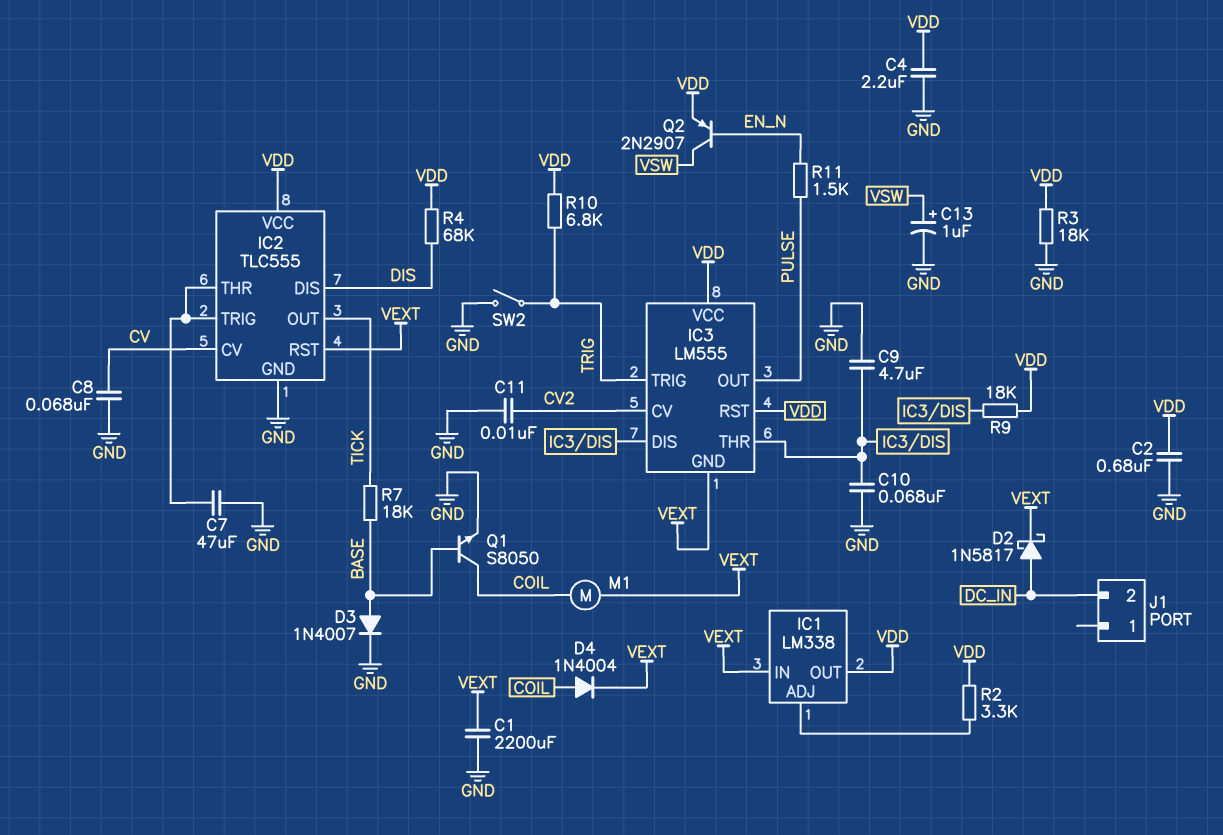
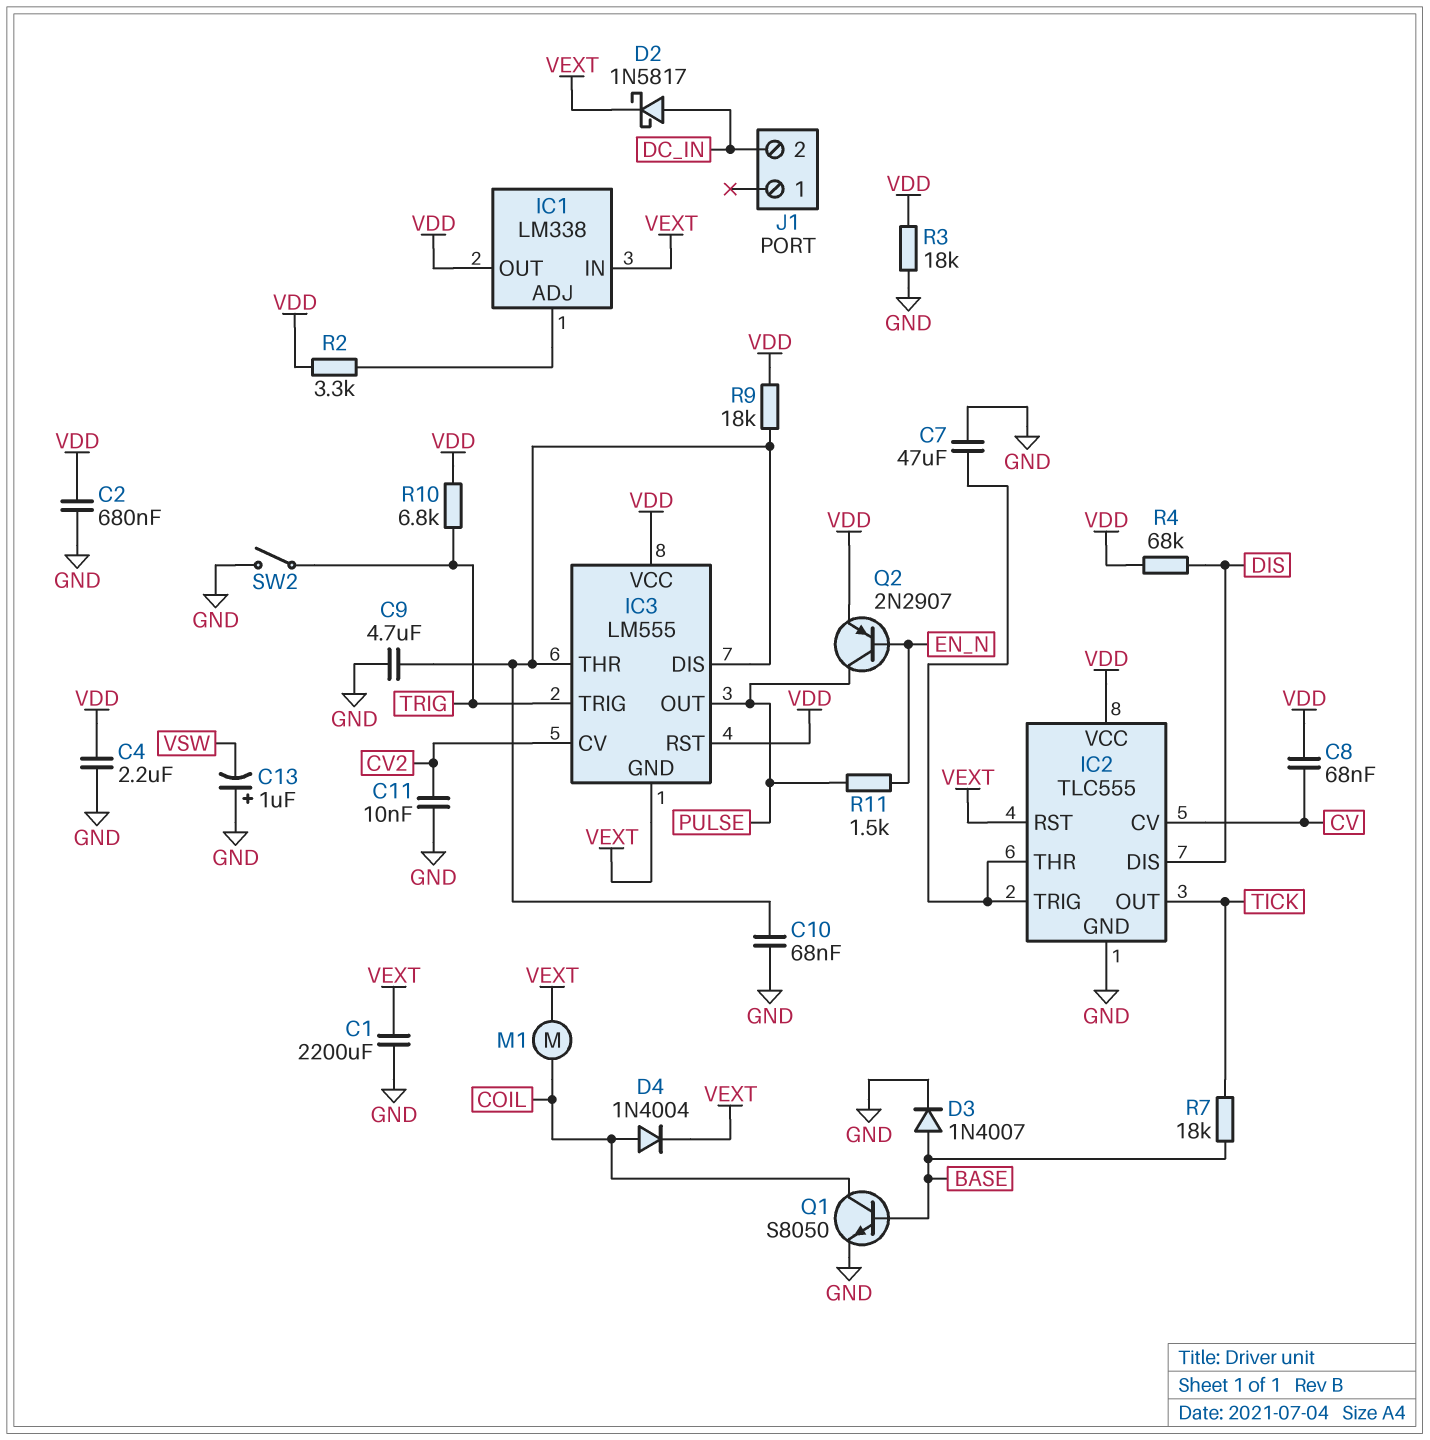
C8: 68nF (CV, GND) -> 68nF (CV, VDD)
C13: 1uF (plus VSW, minus GND) -> 1uF (plus GND, minus VSW)
Q2: PNP 2N2907 (B EN_N, C VSW, E VDD) -> PNP 2N2907 (B EN_N, C PULSE, E VDD)

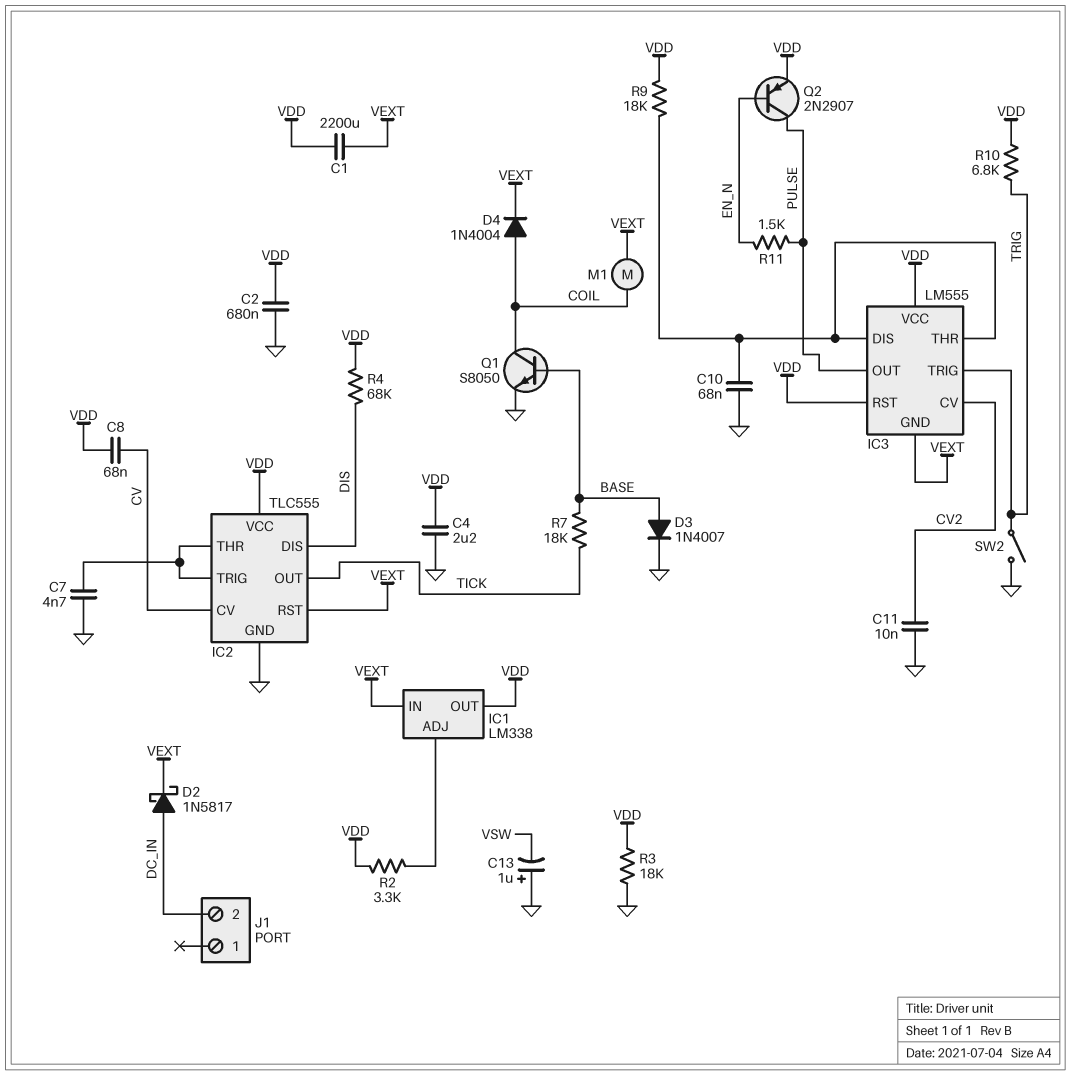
C1: 2200uF (GND, VEXT) -> 2200uF (VDD, VEXT)
C7: 47uF (GND, IC2/THR) -> 4.7nF (GND, IC2/THR)
C9: 4.7uF (GND, IC3/DIS) -> none

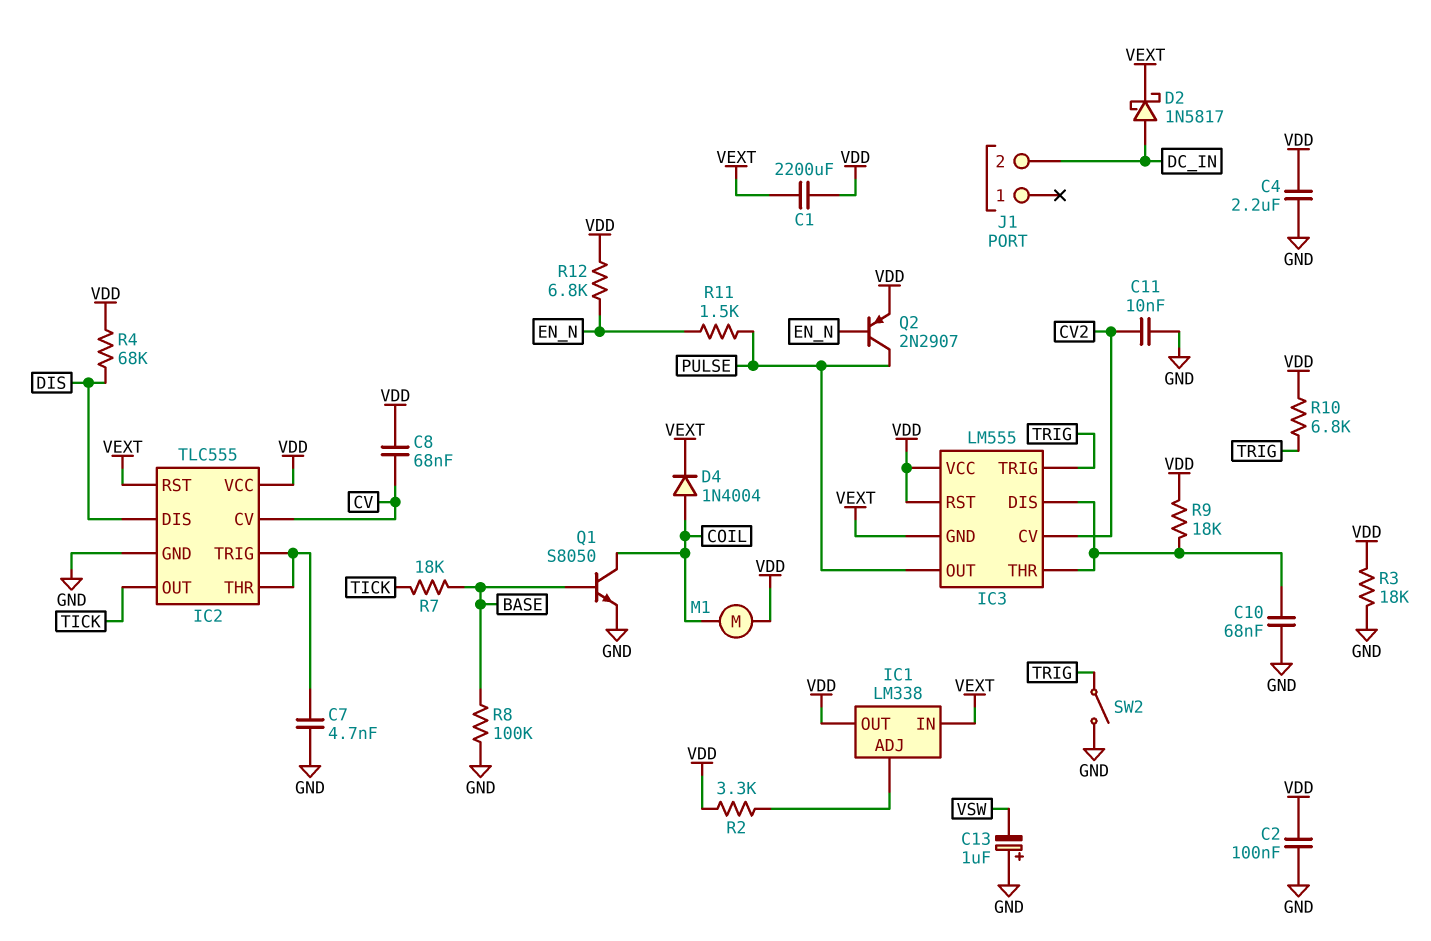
C2: 680nF (GND, VDD) -> 100nF (GND, VDD)
D3: diode 1N4007 (A BASE, K GND) -> none
M1: motor (COIL, VEXT) -> motor (COIL, VDD)
R8: none -> 100k (BASE, GND)
R12: none -> 6.8k (EN_N, VDD)

